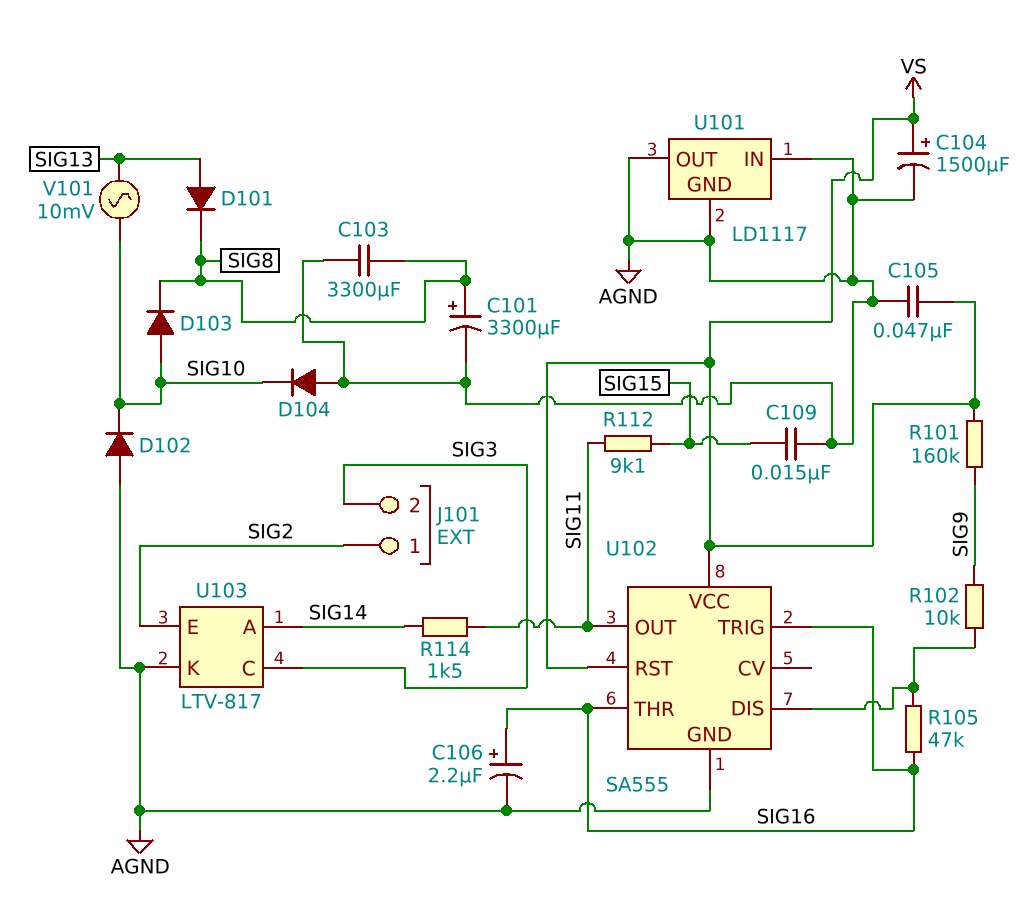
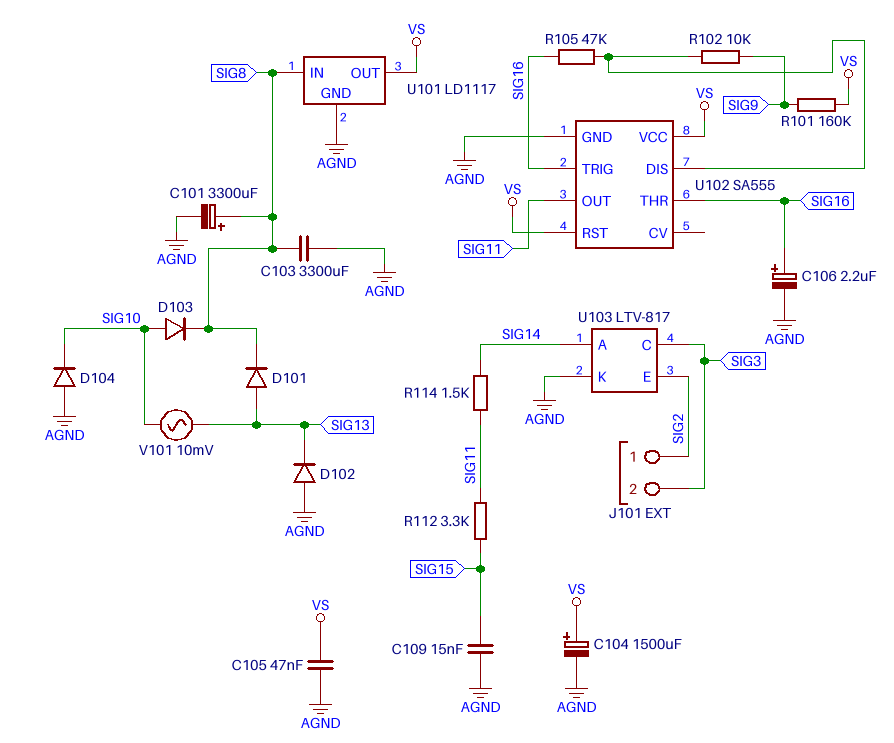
D102: diode (A AGND, K SIG10) -> diode (A AGND, K SIG13)
R112: 9.1k (SIG11, SIG15) -> 3.3k (SIG11, SIG15)
U101 pin IN: AGND -> SIG8
U101 pin OUT: AGND -> VS

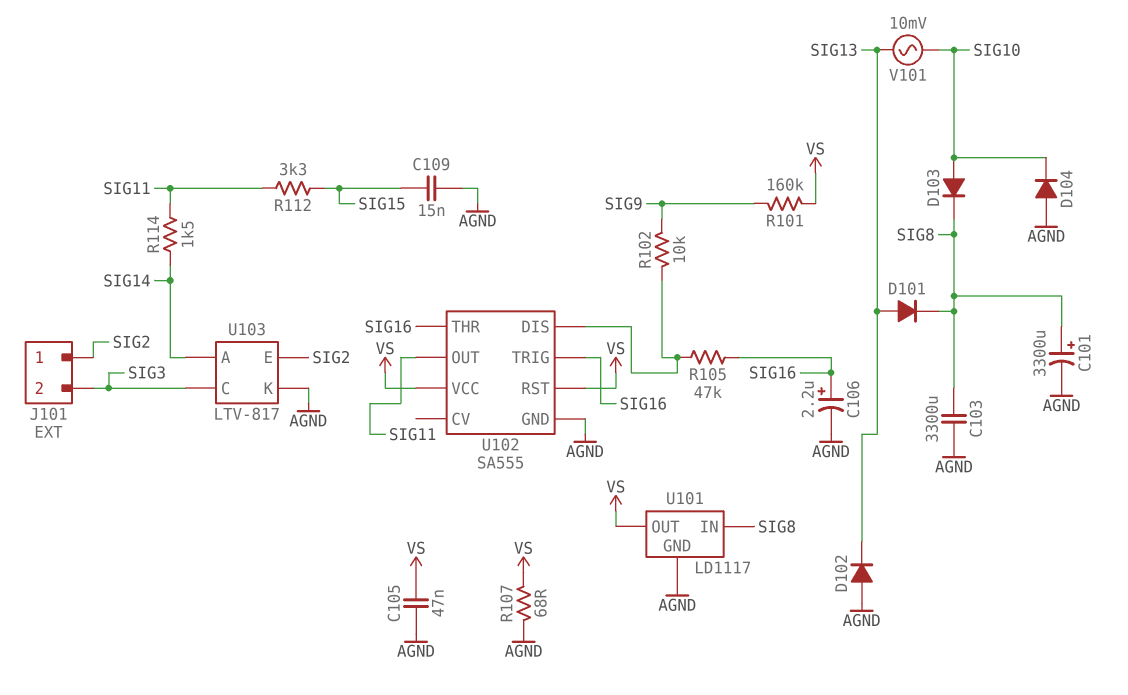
C104: 1500uF (plus VS, minus AGND) -> none
R107: none -> 68 (AGND, VS)

